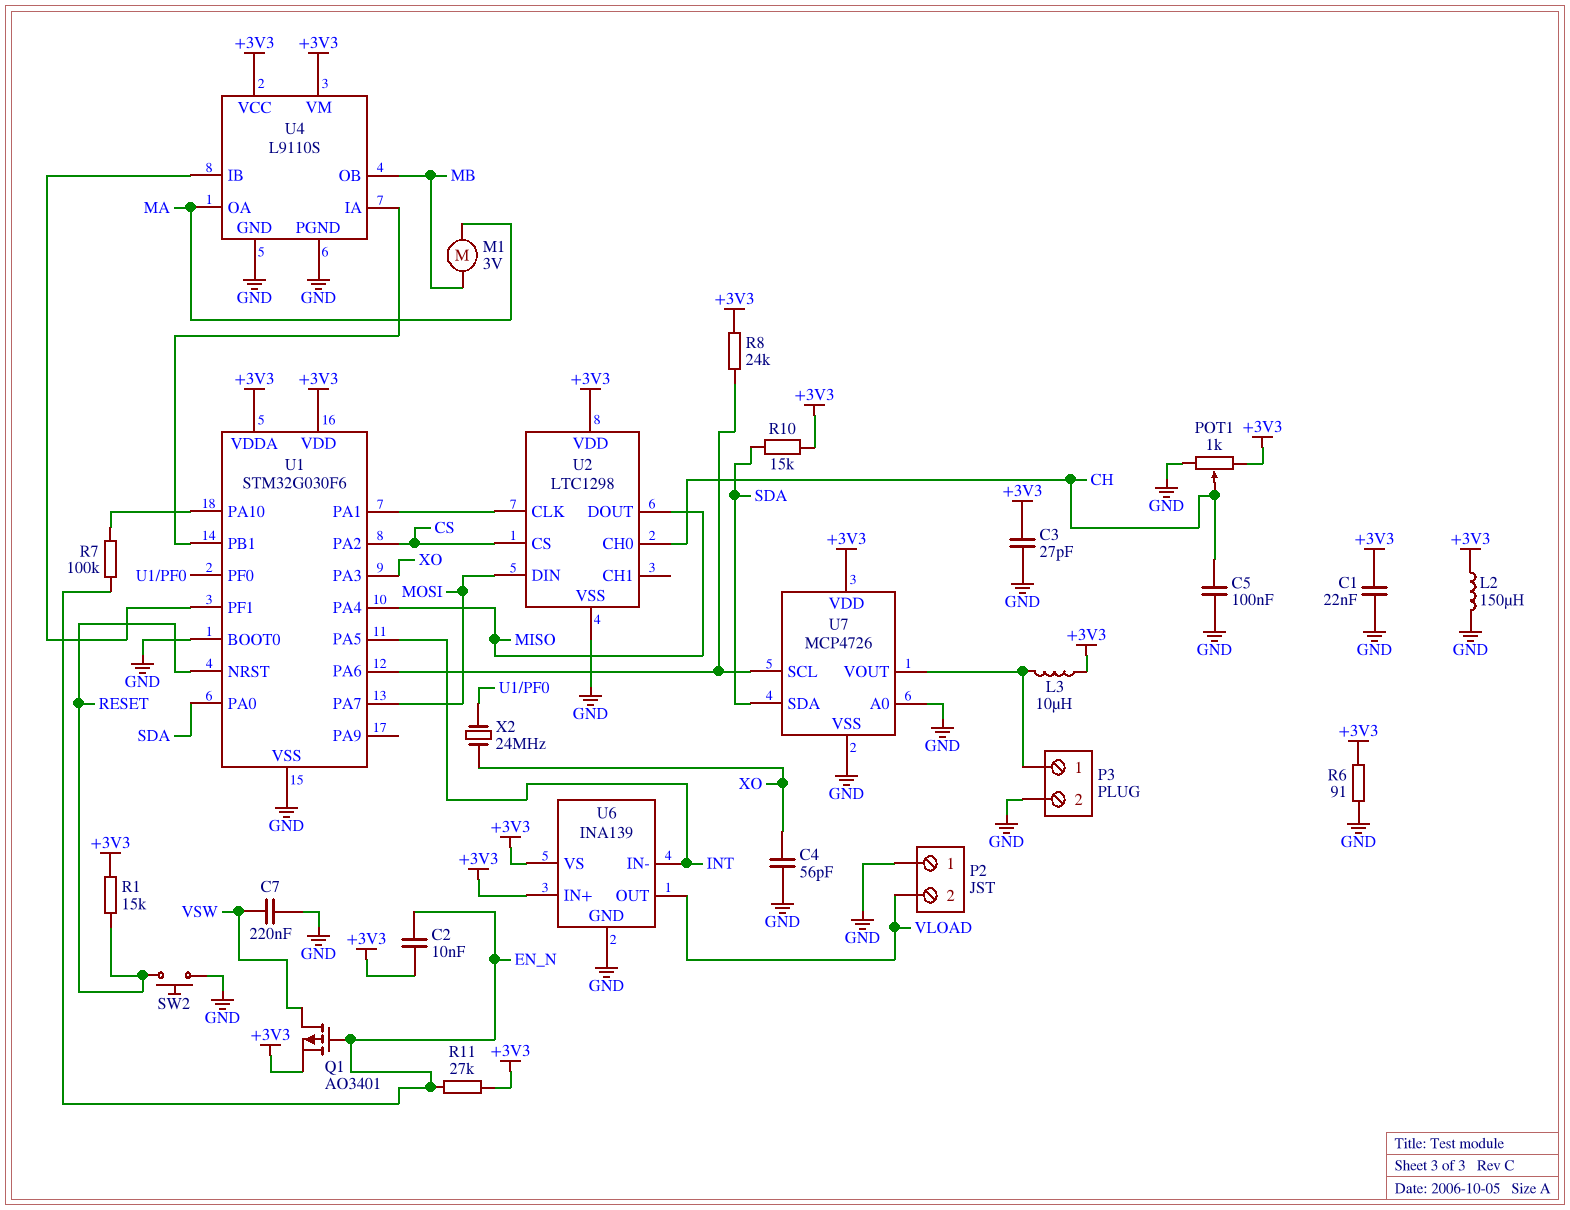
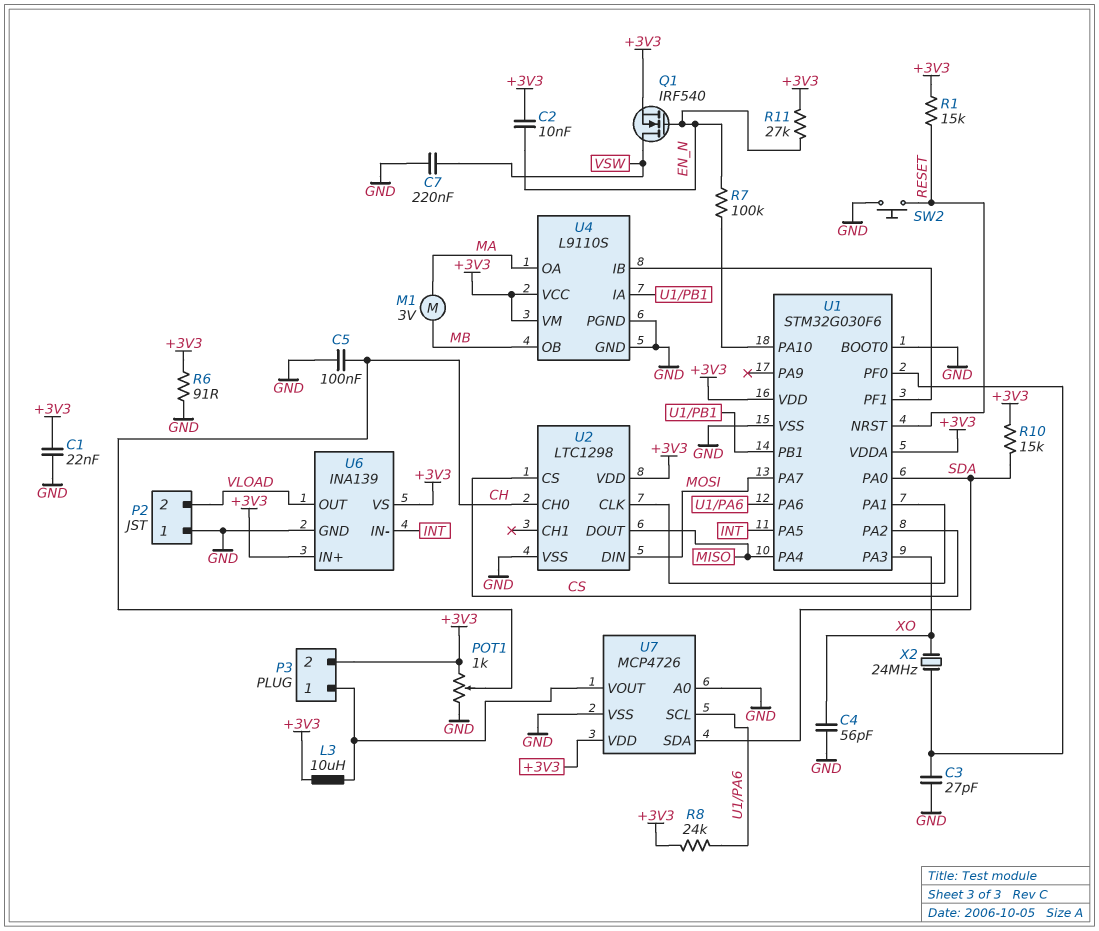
C3: 27pF (+3V3, GND) -> 27pF (GND, U1/PF0)
L2: 150uH (+3V3, GND) -> none
P3 pin 2: GND -> +3V3
Q1: PMOS AO3401 (G EN_N, D VSW, S +3V3) -> NMOS IRF540 (G EN_N, D VSW, S +3V3)

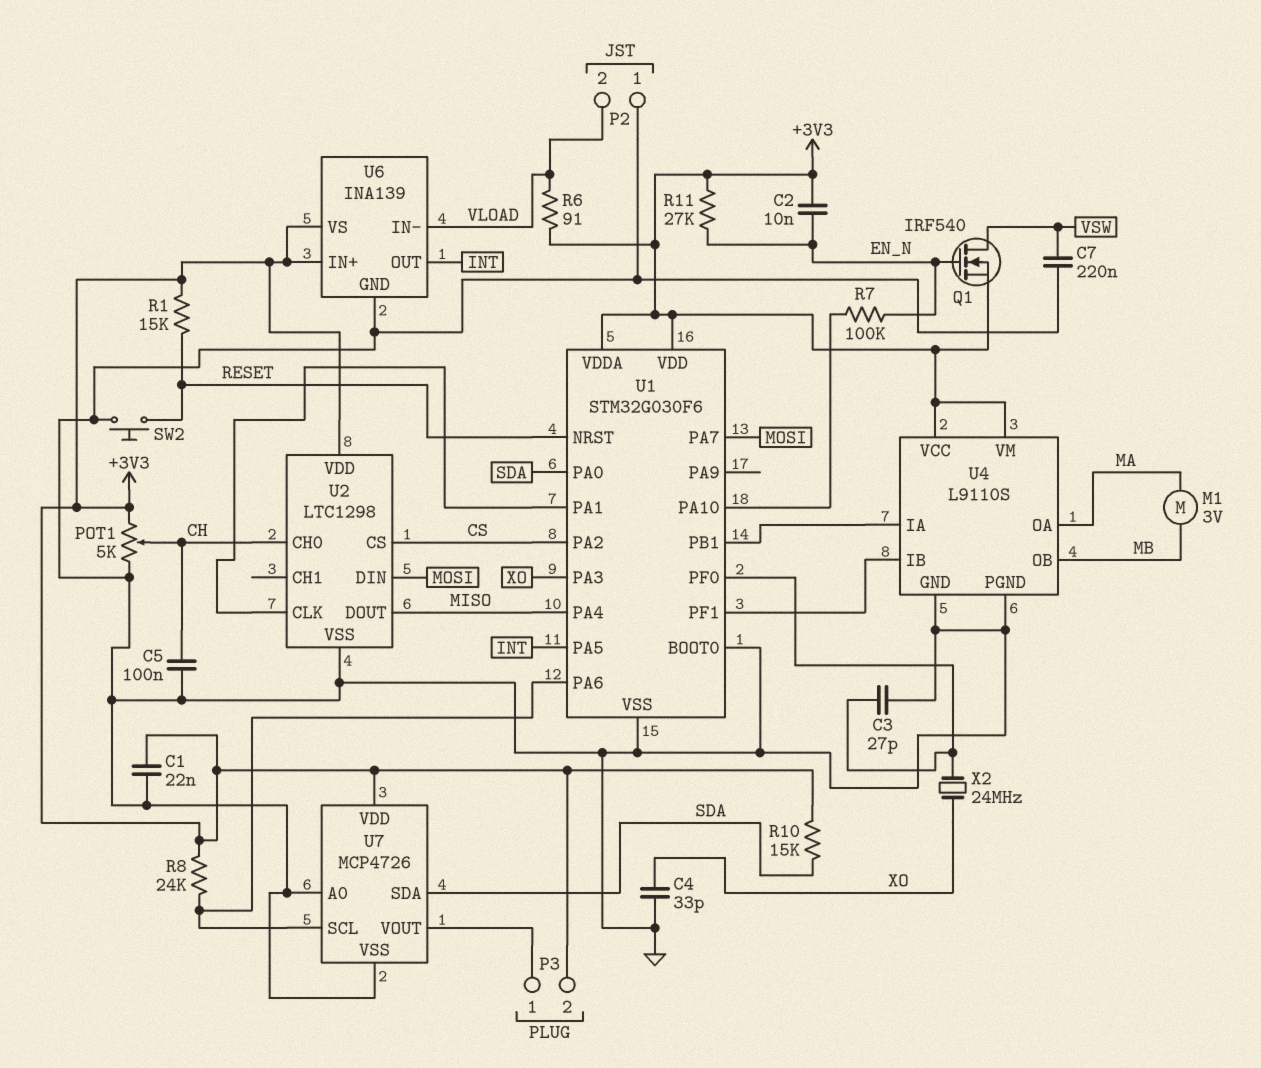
C4: 56pF (GND, XO) -> 33pF (GND, XO)
L3: 10uH (+3V3, P3/1) -> none
POT1: 1k (+3V3, GND, wiper CH) -> 5k (+3V3, GND, wiper CH)
R6: 91 (+3V3, GND) -> 91 (+3V3, VLOAD)
U6 pin IN-: INT -> VLOAD
U6 pin OUT: VLOAD -> INT

